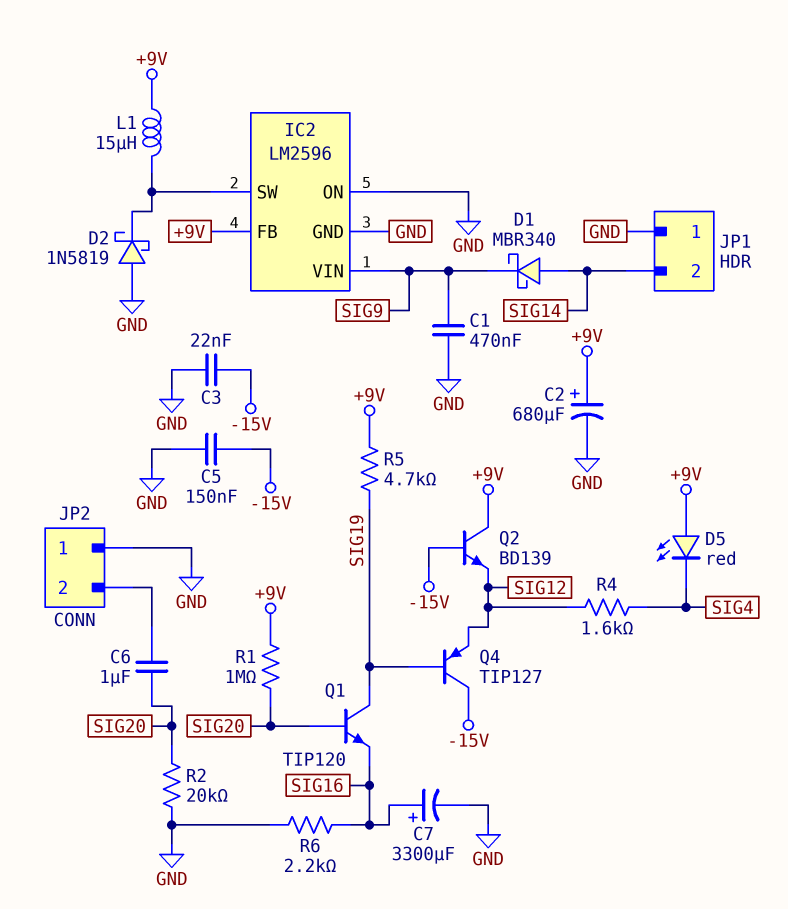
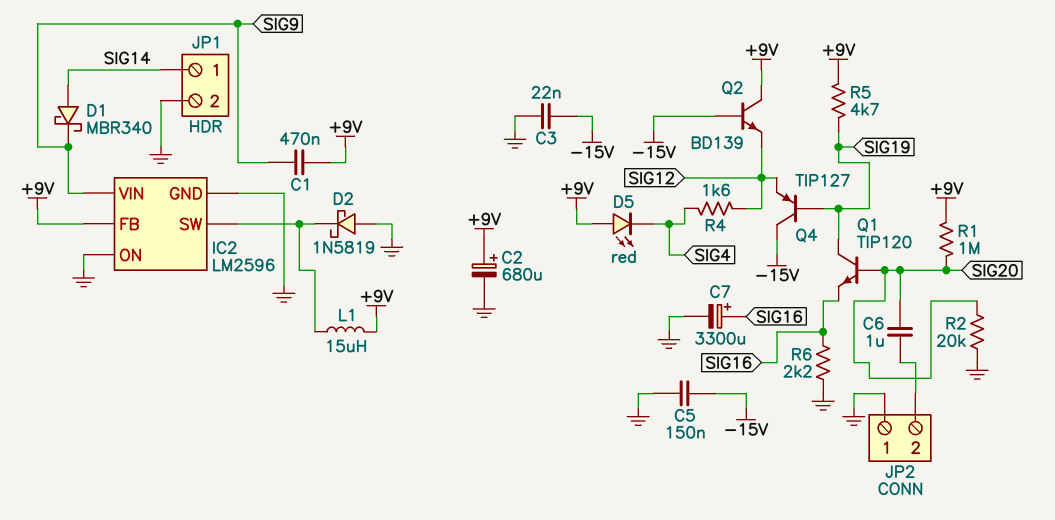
C1: 470nF (GND, SIG9) -> 470nF (+9V, SIG9)
JP1 pin 1: GND -> SIG14
JP1 pin 2: SIG14 -> GND

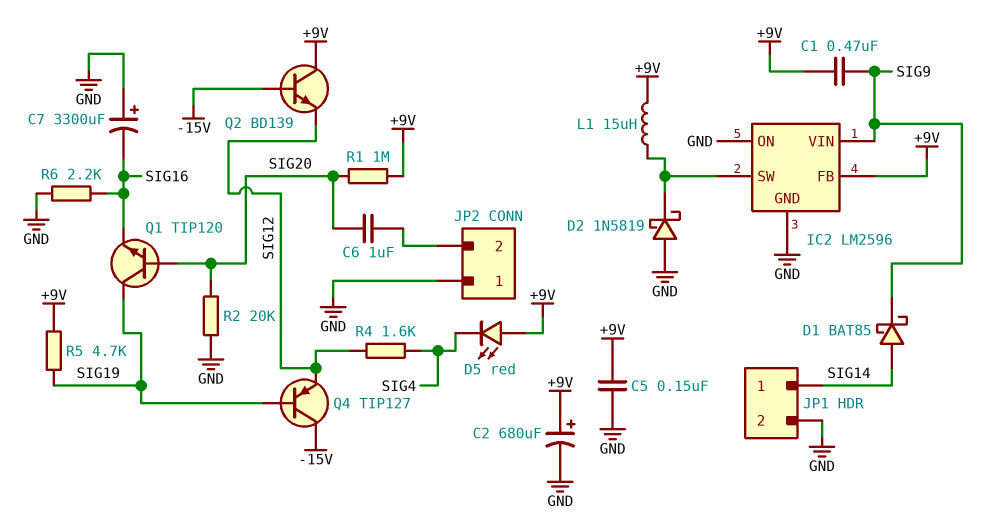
C3: 22nF (-15V, GND) -> none
C5: 150nF (-15V, GND) -> 150nF (+9V, GND)
C7: 3300uF (plus SIG16, minus GND) -> 3300uF (plus GND, minus SIG16)
D1: schottky MBR340 (A SIG14, K SIG9) -> schottky BAT85 (A SIG14, K SIG9)

